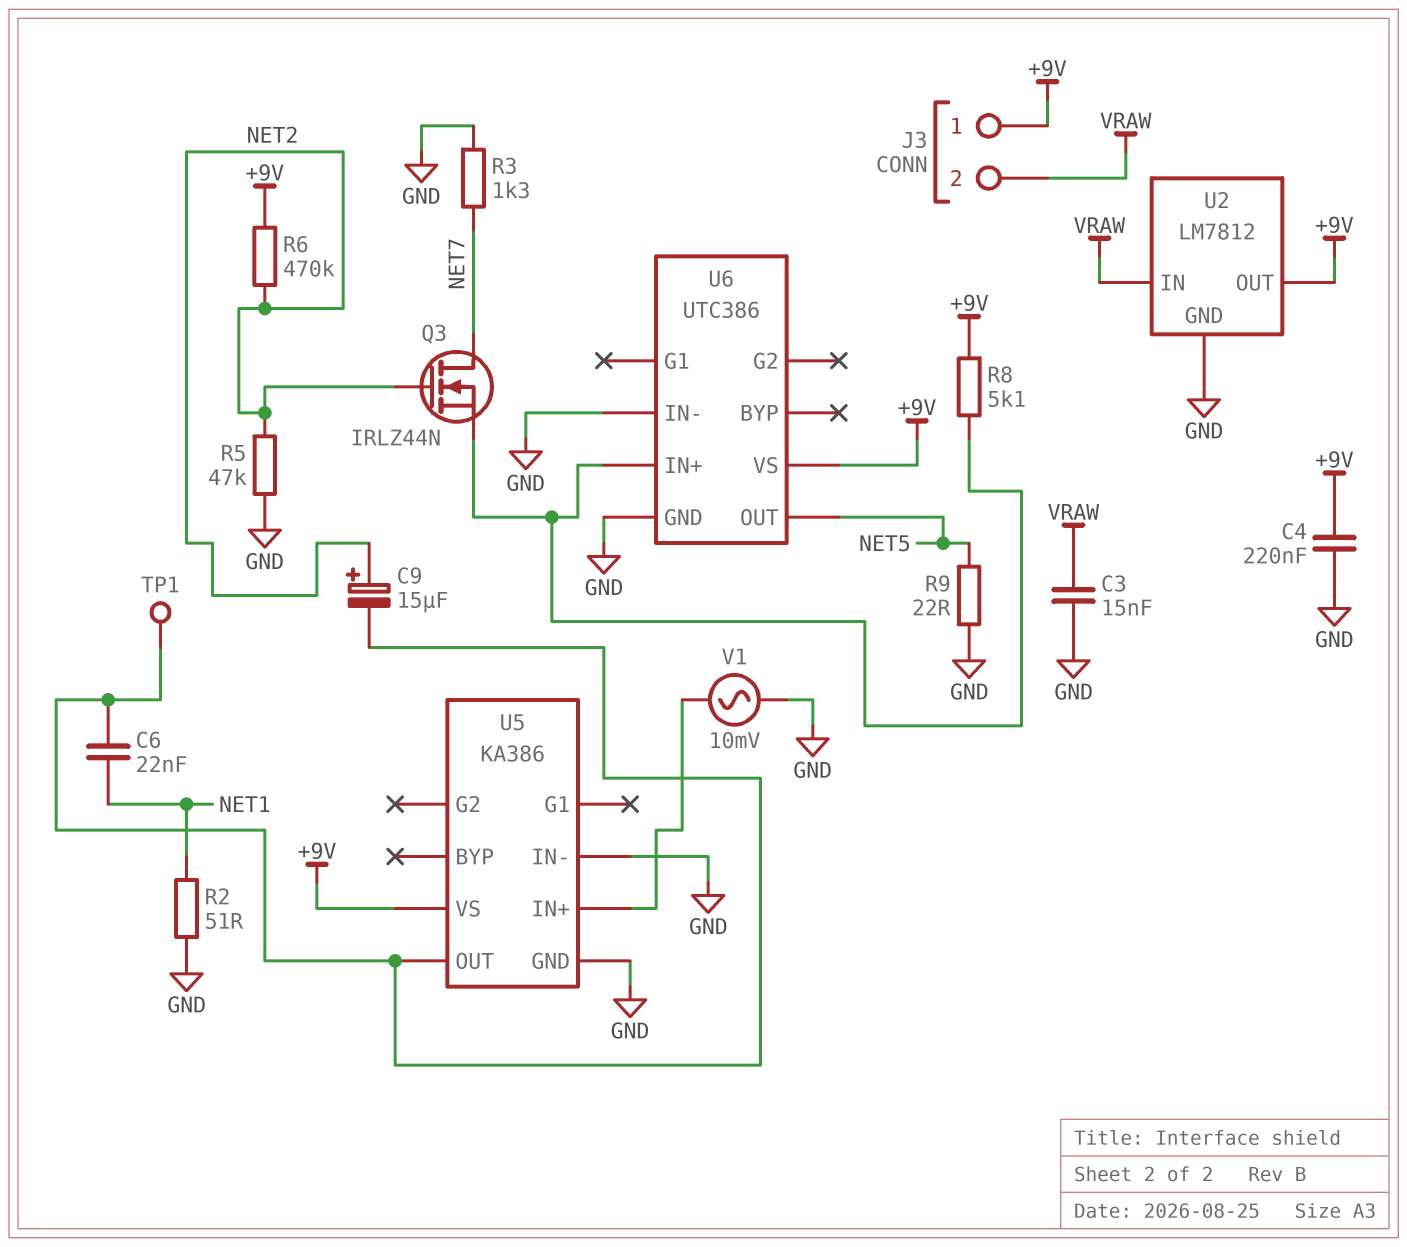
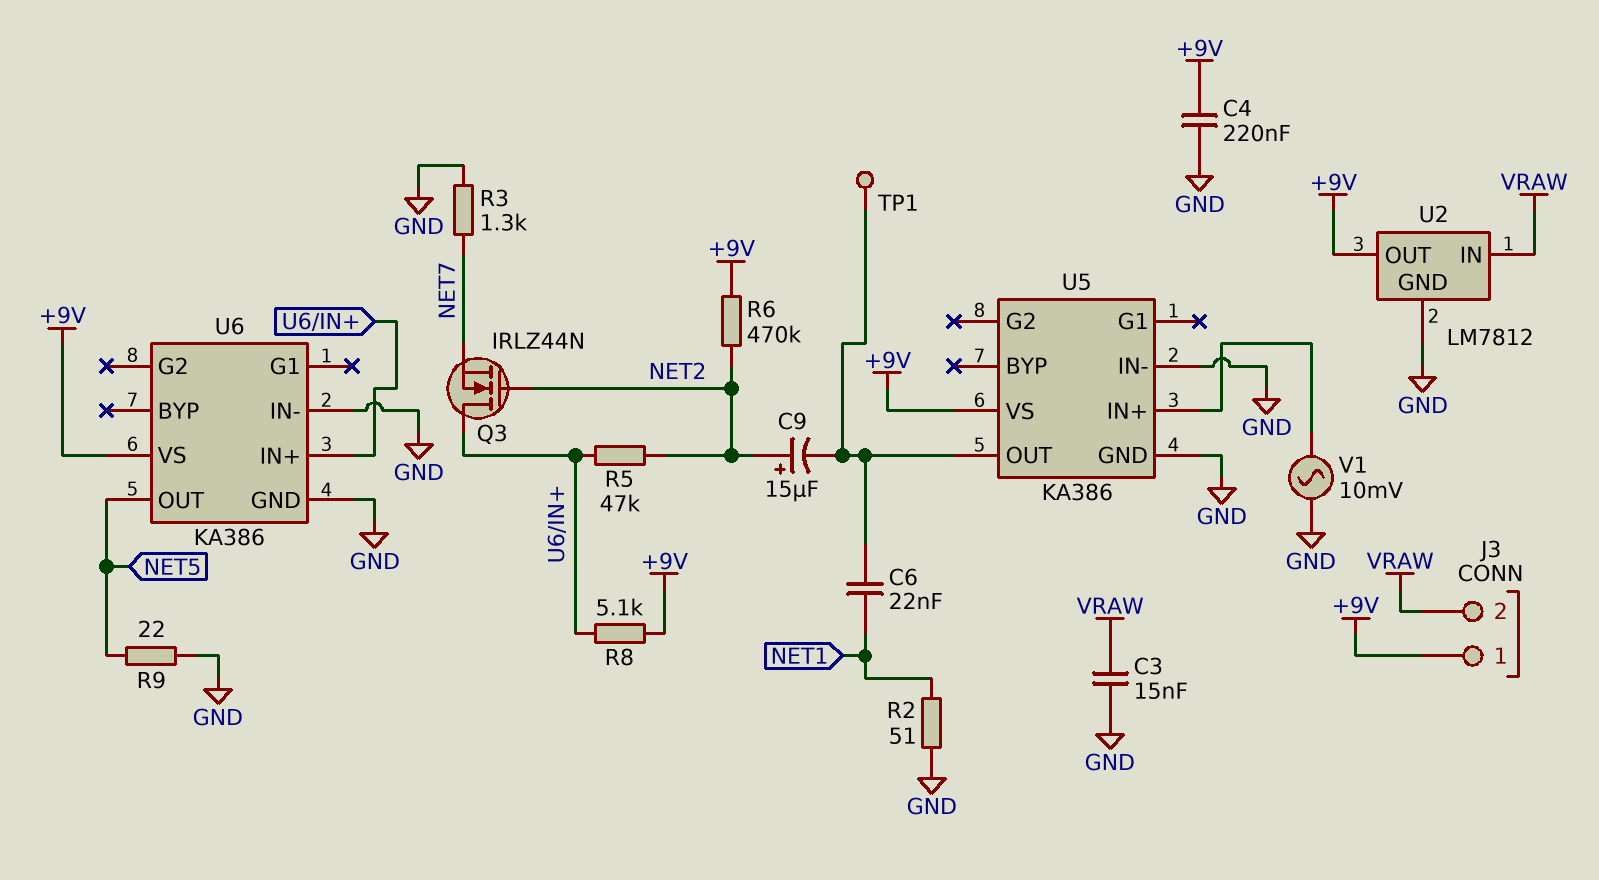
Q3: NMOS IRLZ44N (G NET2, D NET7, S U6/IN+) -> NMOS IRLZ44N (G NET2, D U6/IN+, S NET7)
R5: 47k (GND, NET2) -> 47k (NET2, U6/IN+)
U6: UTC386 -> KA386

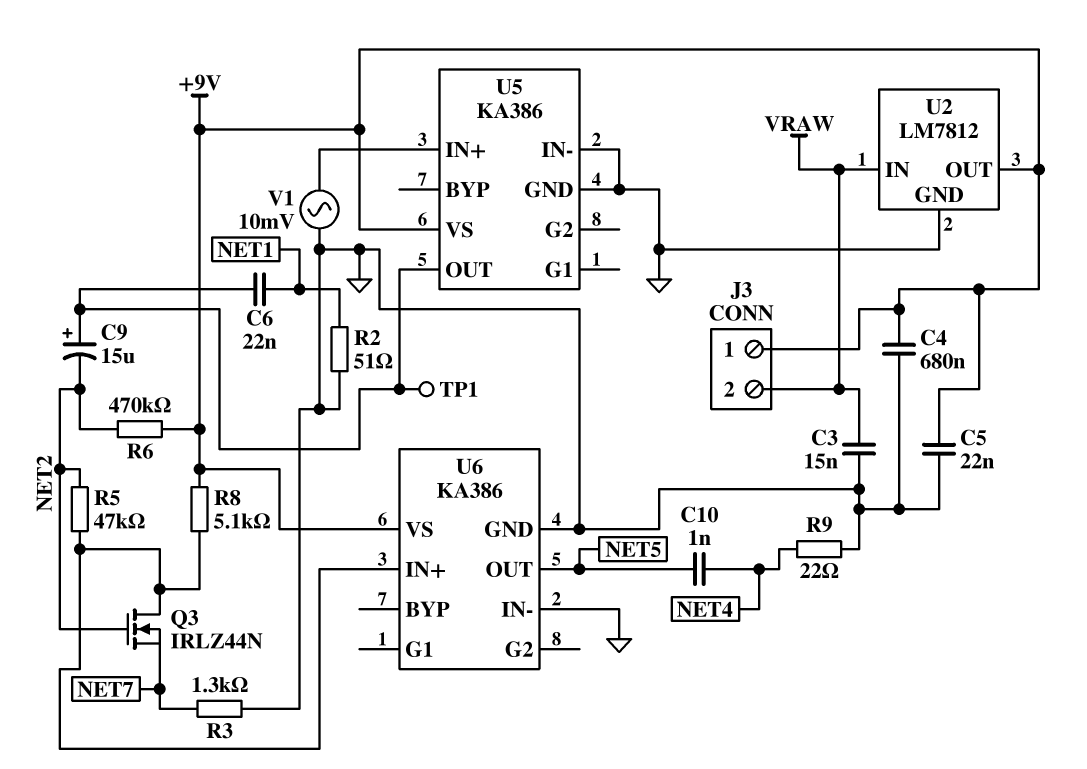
C4: 220nF (+9V, GND) -> 680nF (+9V, GND)
C5: none -> 22nF (+9V, GND)
C9: 15uF (plus NET2, minus U5/OUT) -> 15uF (plus U5/OUT, minus NET2)
C10: none -> 1nF (NET4, NET5)
R9: 22 (GND, NET5) -> 22 (GND, NET4)

